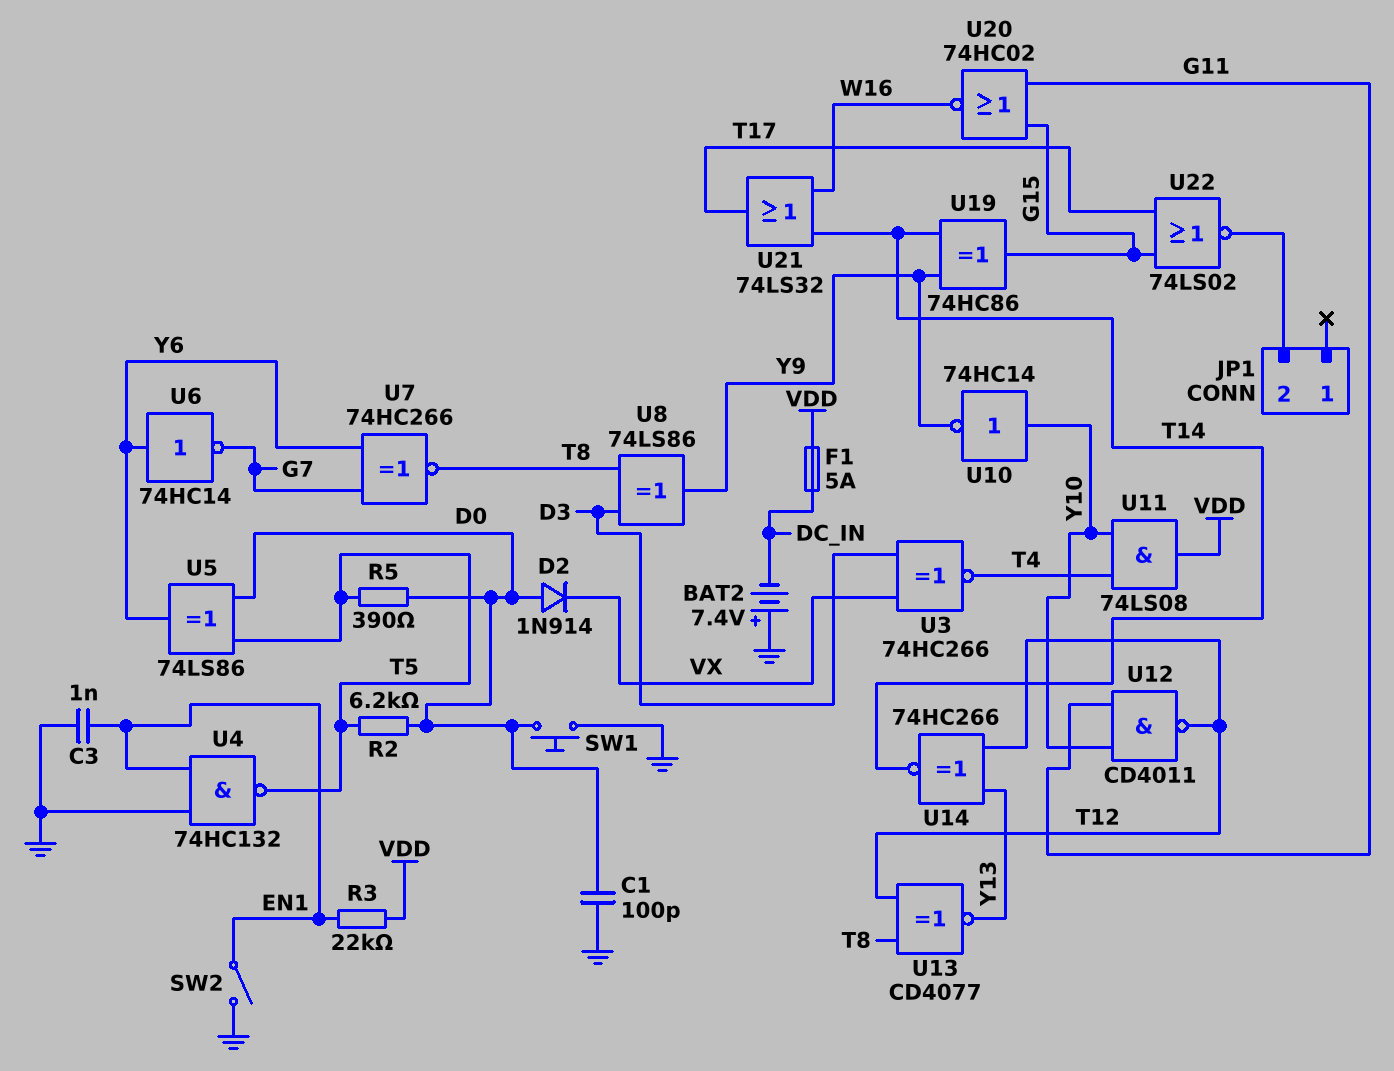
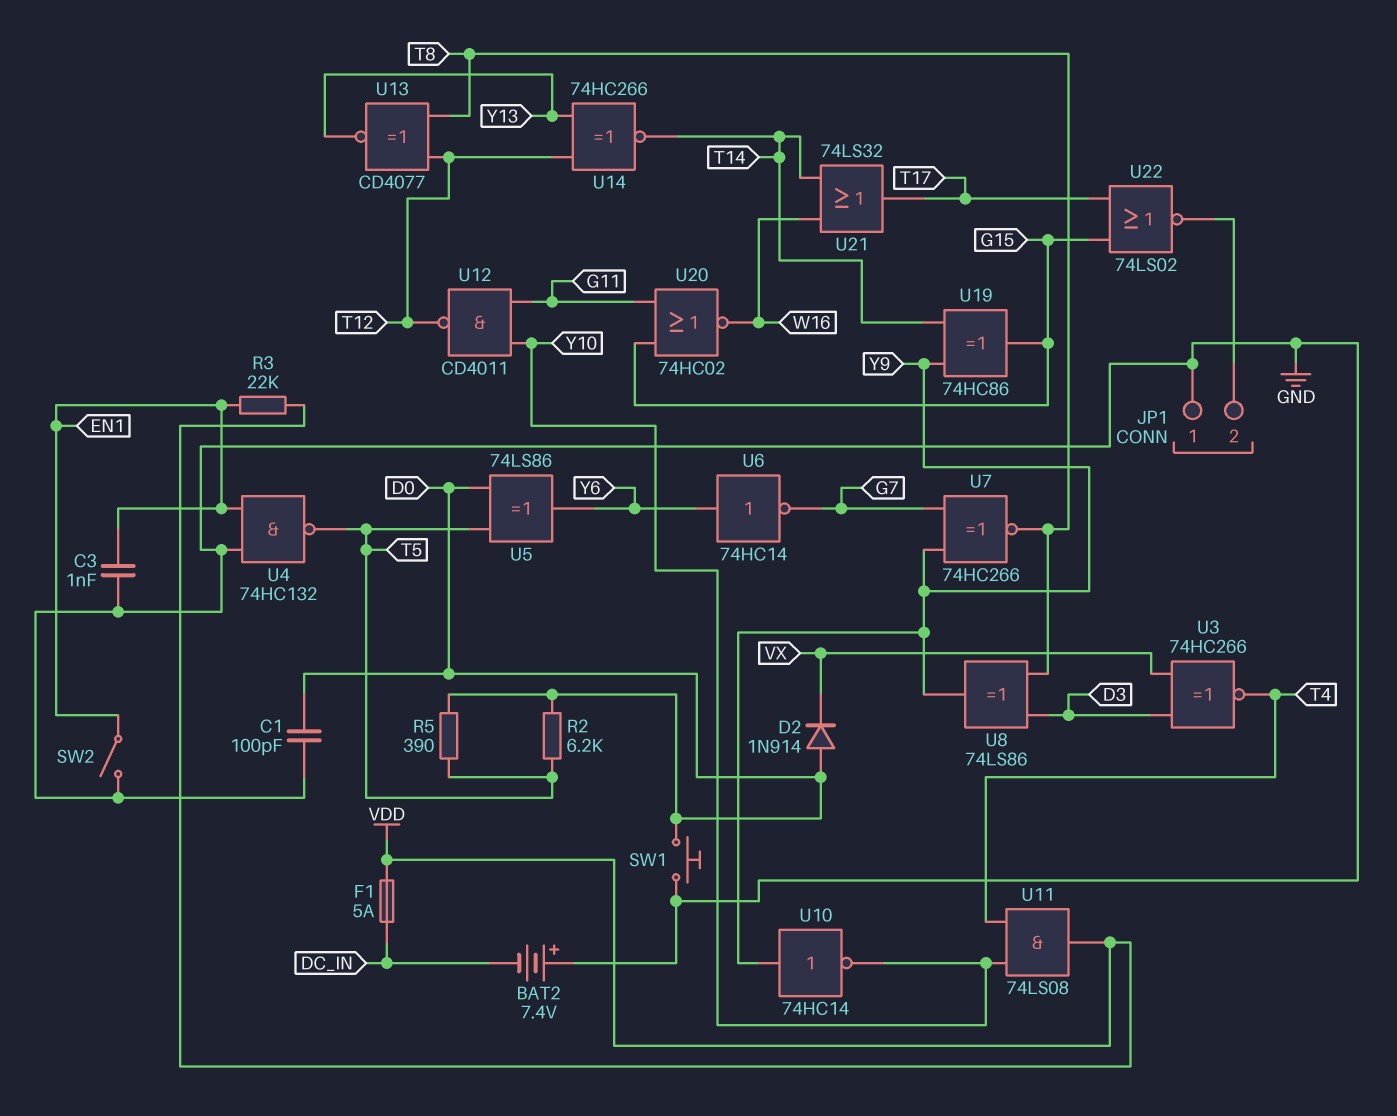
JP1 pin 1: none -> GND
U7: XNOR 74HC266 (in G7, in Y6, out T8) -> XNOR 74HC266 (in G7, in Y9, out T8)
U10: NOT 74HC14 (in Y10, out Y9) -> NOT 74HC14 (in Y9, out Y10)

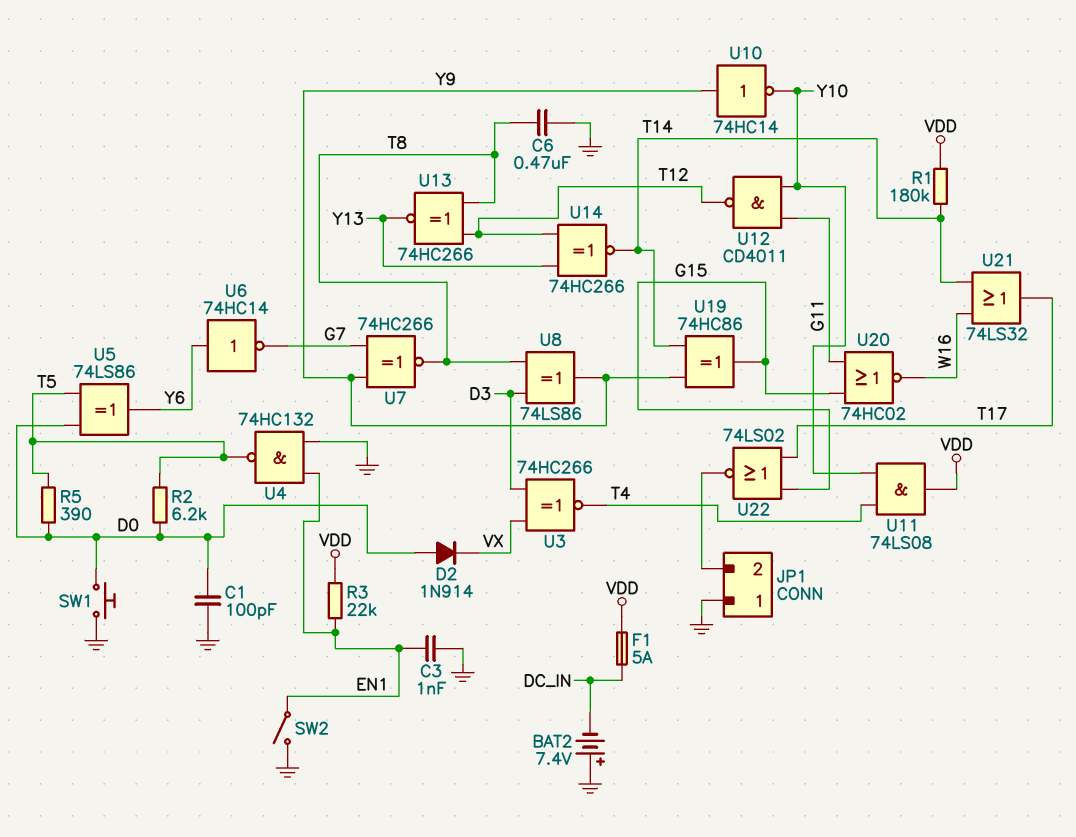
C6: none -> 470nF (GND, T8)
R1: none -> 180k (T14, VDD)
U13: XNOR CD4077 (in T8, in T12, out Y13) -> XNOR 74HC266 (in T8, in T12, out Y13)

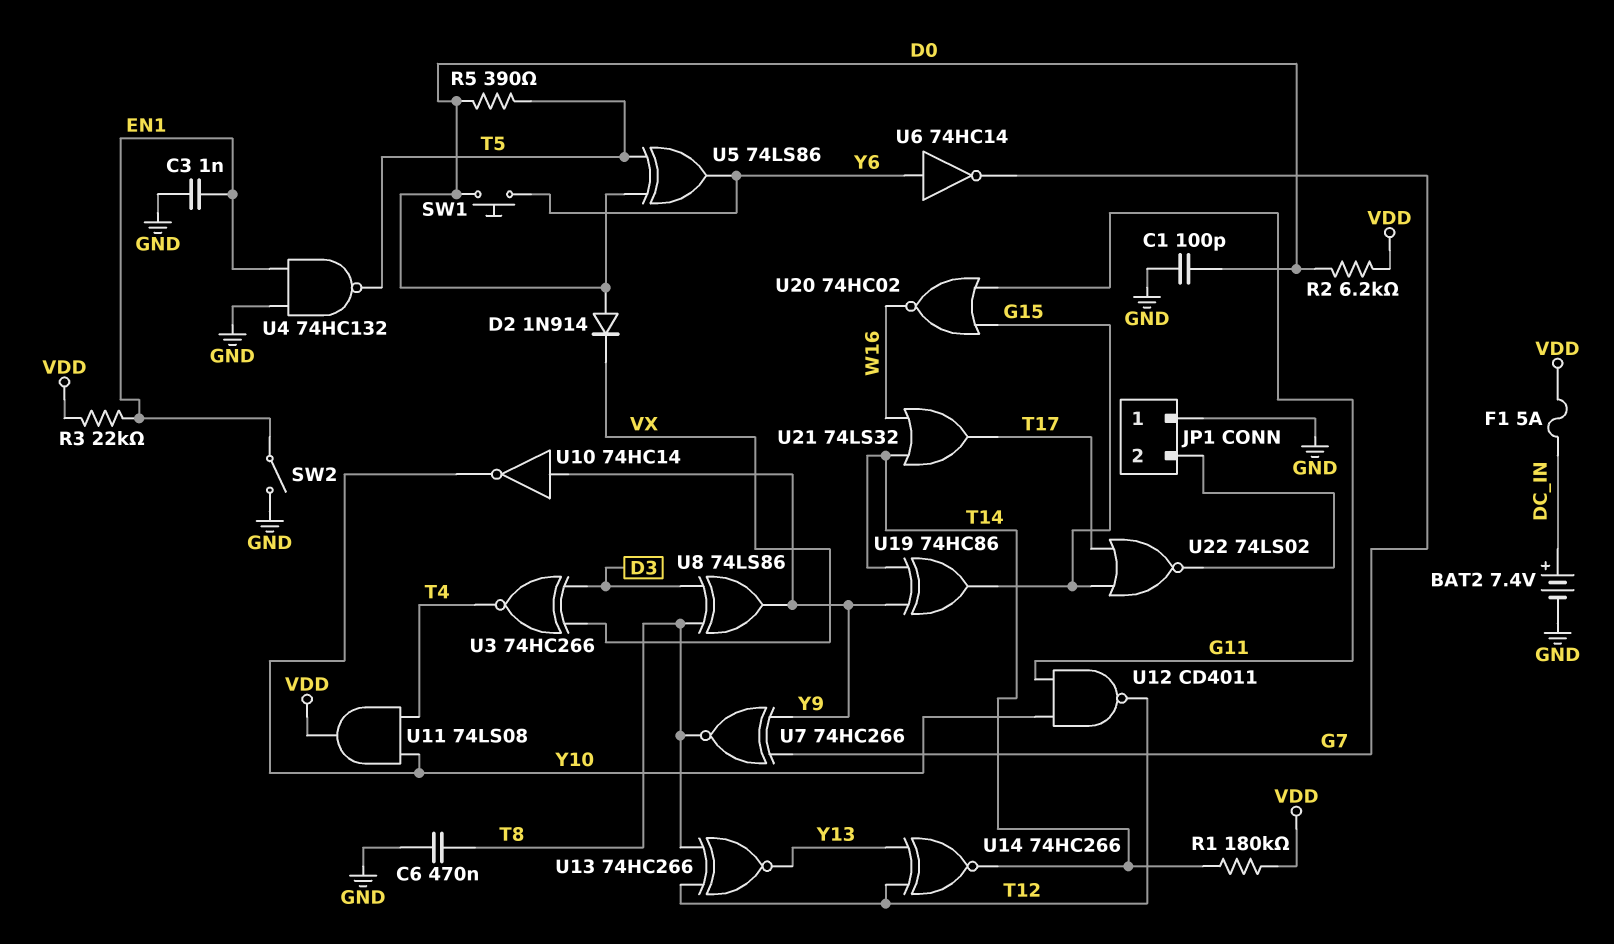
BAT2: 7.4V (plus GND, minus DC_IN) -> 7.4V (plus DC_IN, minus GND)
R2: 6.2k (D0, T5) -> 6.2k (D0, VDD)
SW1: button (D0, GND) -> button (D0, Y6)

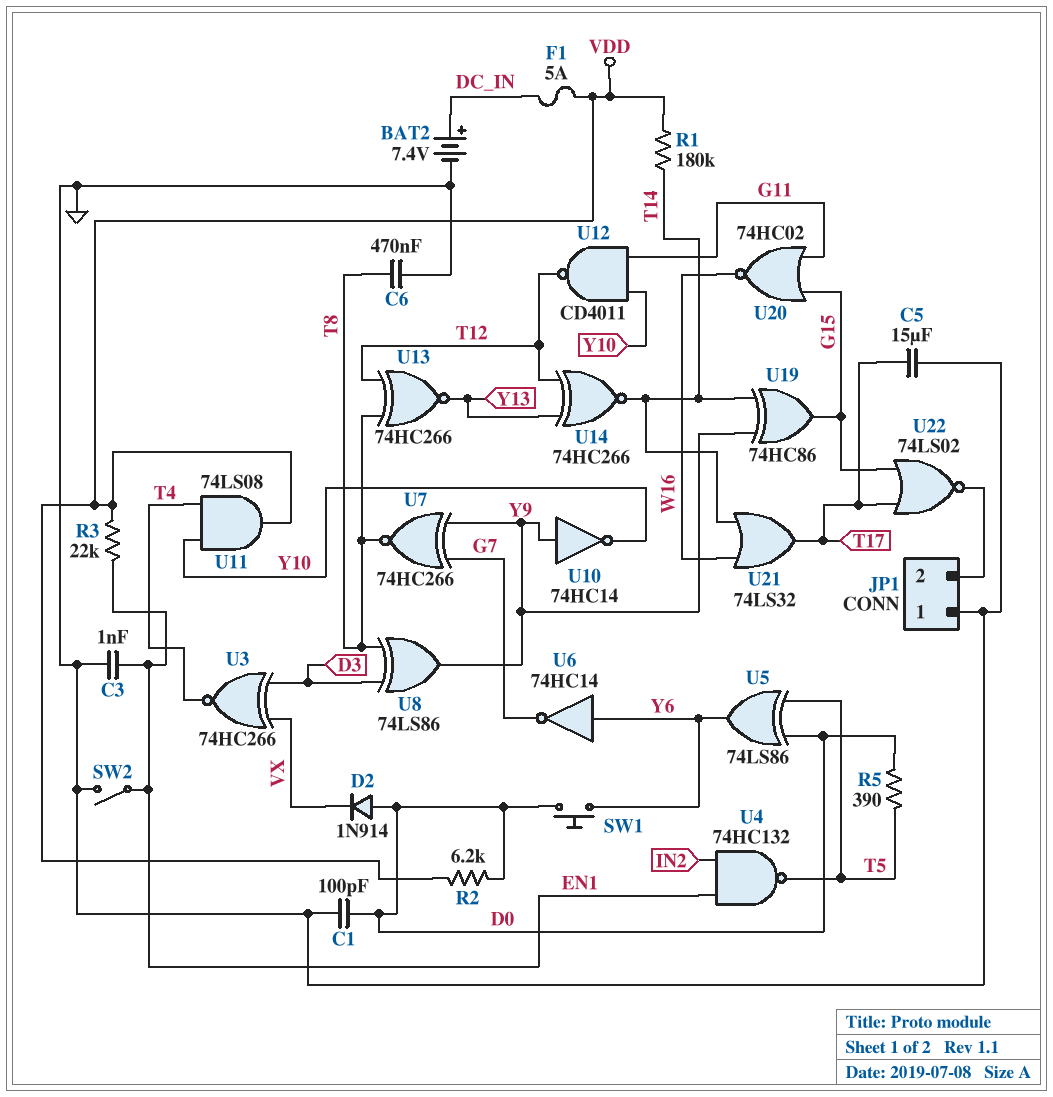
C5: none -> 15uF (GND, T17)
U4: NAND 74HC132 (in EN1, in GND, out T5) -> NAND 74HC132 (in EN1, in IN2, out T5)

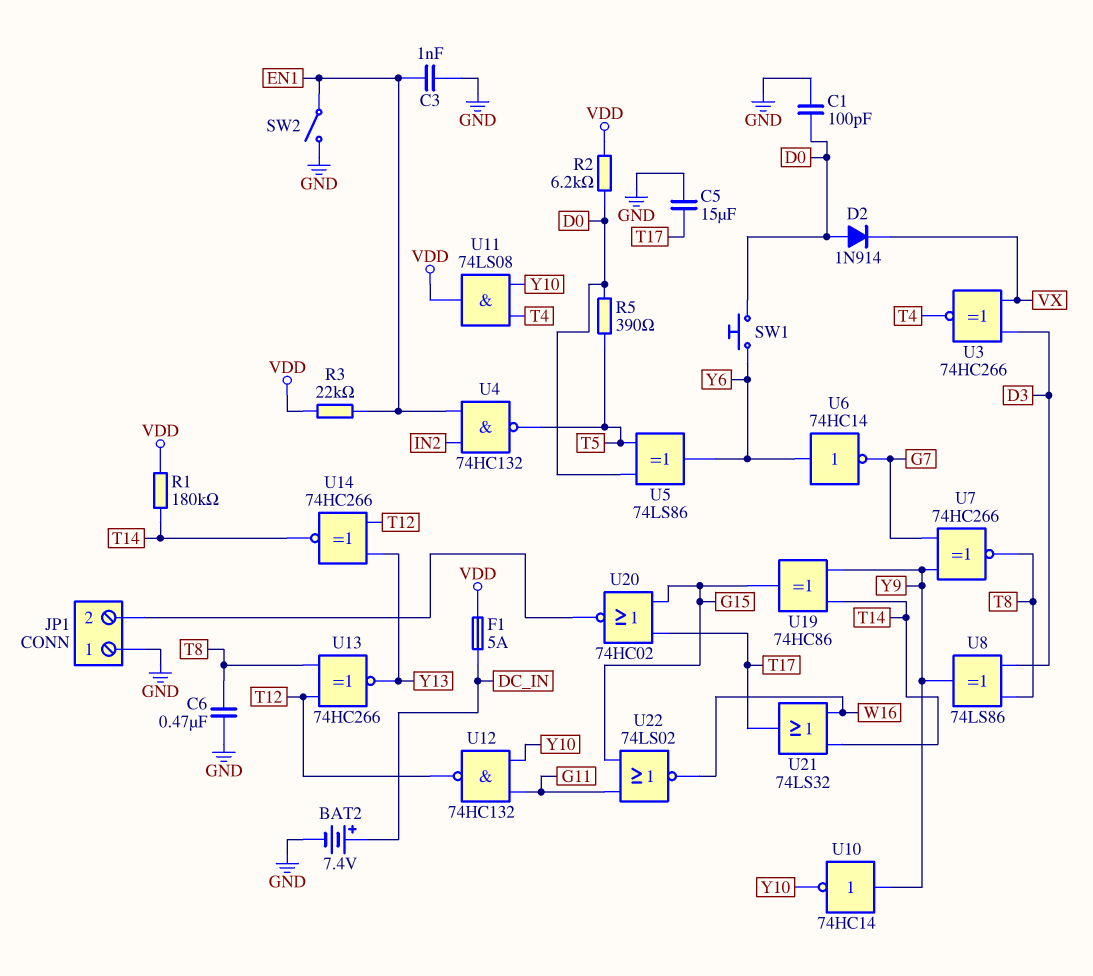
U12: NAND CD4011 (in G11, in Y10, out T12) -> NAND 74HC132 (in G11, in Y10, out T12)
U20: NOR 74HC02 (in G11, in G15, out W16) -> NOR 74HC02 (in G15, in T17, out JP1/2)
U22: NOR 74LS02 (in G15, in T17, out JP1/2) -> NOR 74LS02 (in G11, in G15, out W16)

